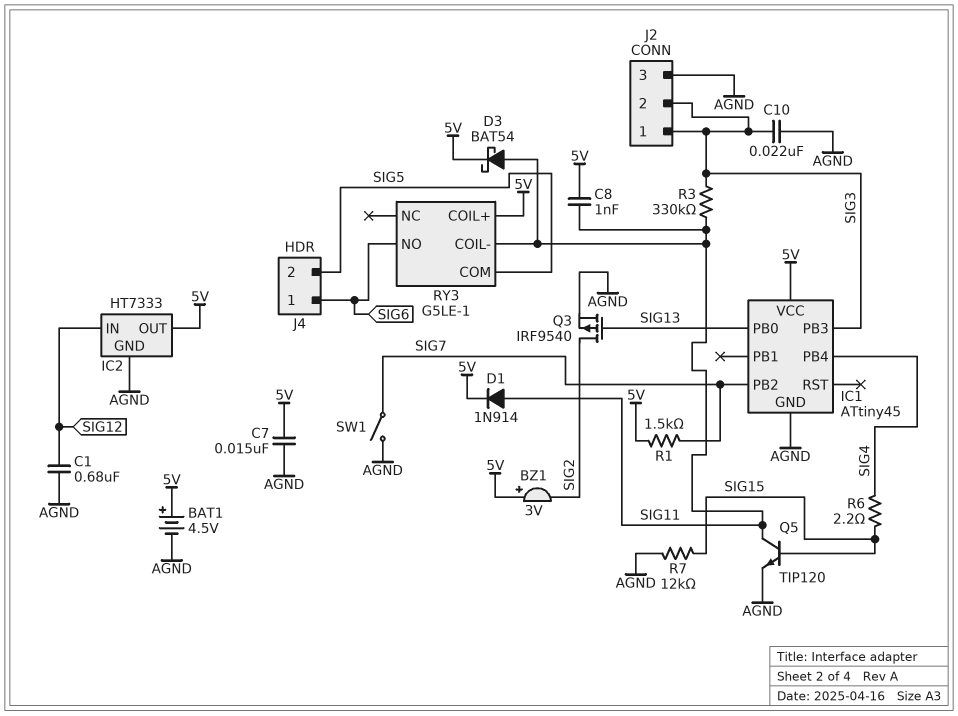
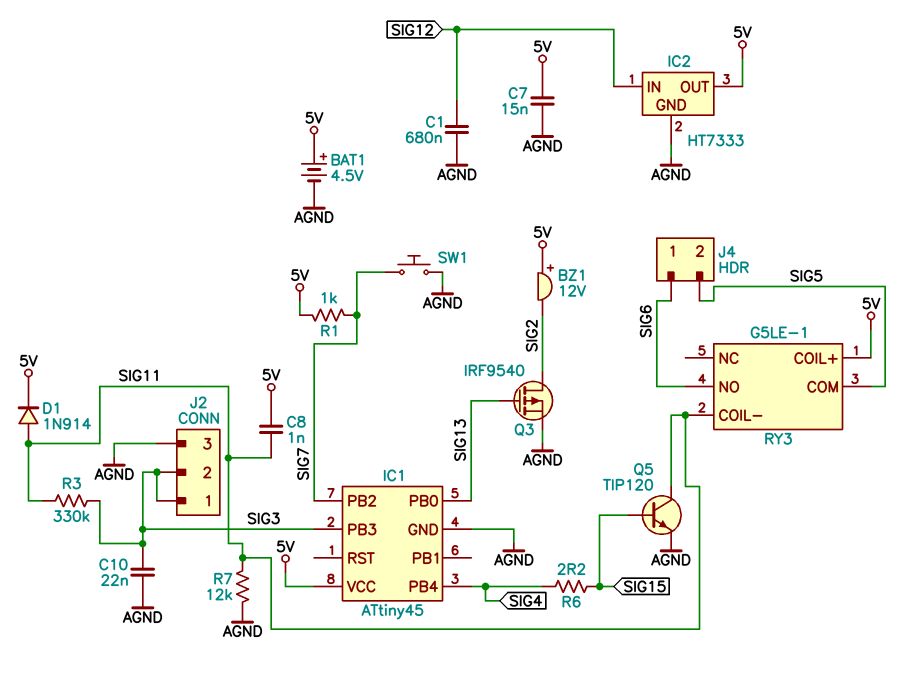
BZ1: buzzer 3V (plus 5V, minus SIG2) -> buzzer 12V (plus 5V, minus SIG2)
D3: schottky BAT54 (A SIG11, K 5V) -> none
R1: 1.5k (5V, SIG7) -> 1k (5V, SIG7)
R7: 12k (AGND, SIG15) -> 12k (AGND, SIG11)
SW1: switch (AGND, SIG7) -> button (AGND, SIG7)

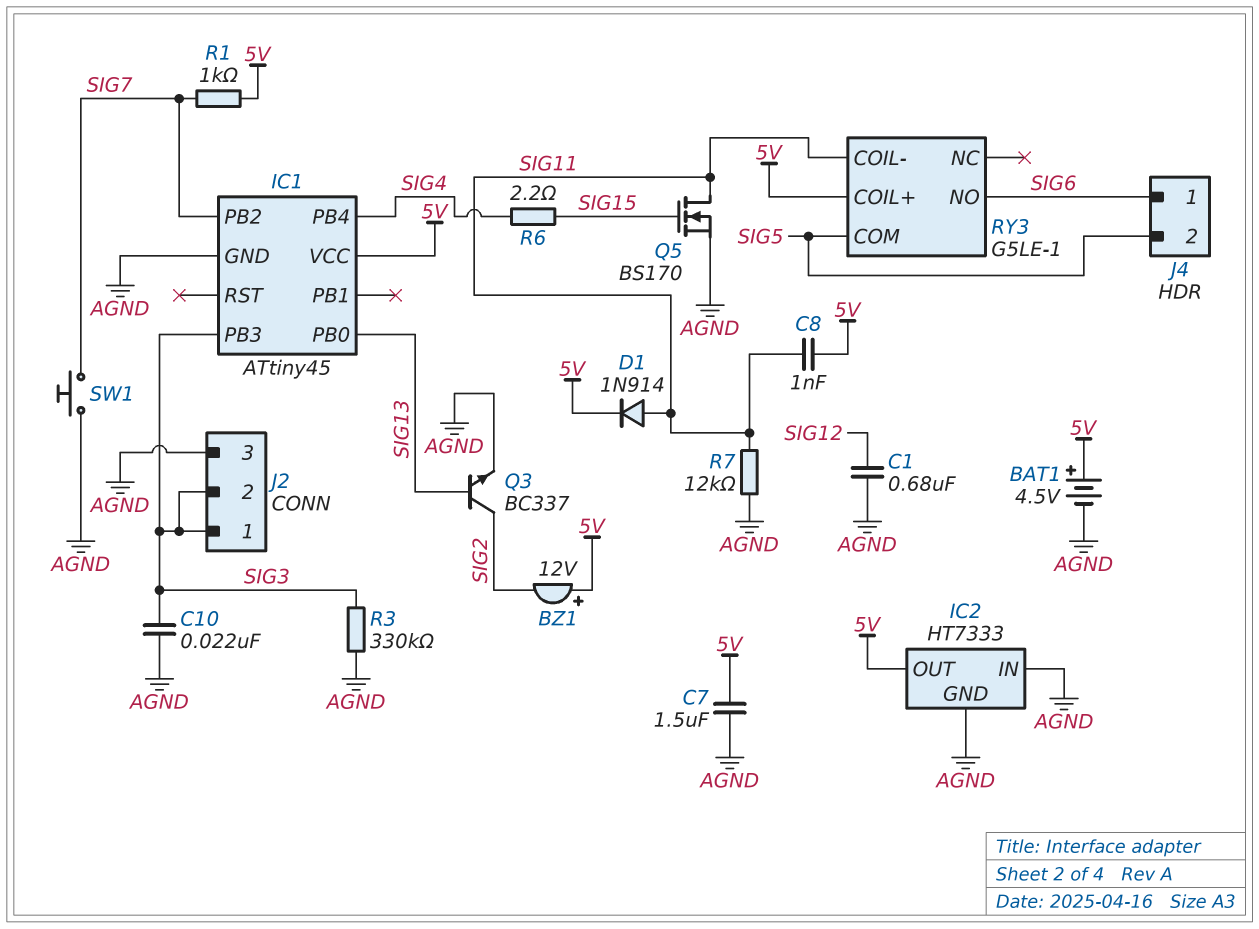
C7: 15nF (5V, AGND) -> 1.5uF (5V, AGND)
IC2 pin IN: SIG12 -> AGND
Q3: PMOS IRF9540 (G SIG13, D SIG2, S AGND) -> NPN BC337 (B SIG13, C SIG2, E AGND)
Q5: NPN TIP120 (B SIG15, C SIG11, E AGND) -> NMOS BS170 (G SIG15, D SIG11, S AGND)
R3: 330k (SIG3, SIG11) -> 330k (AGND, SIG3)

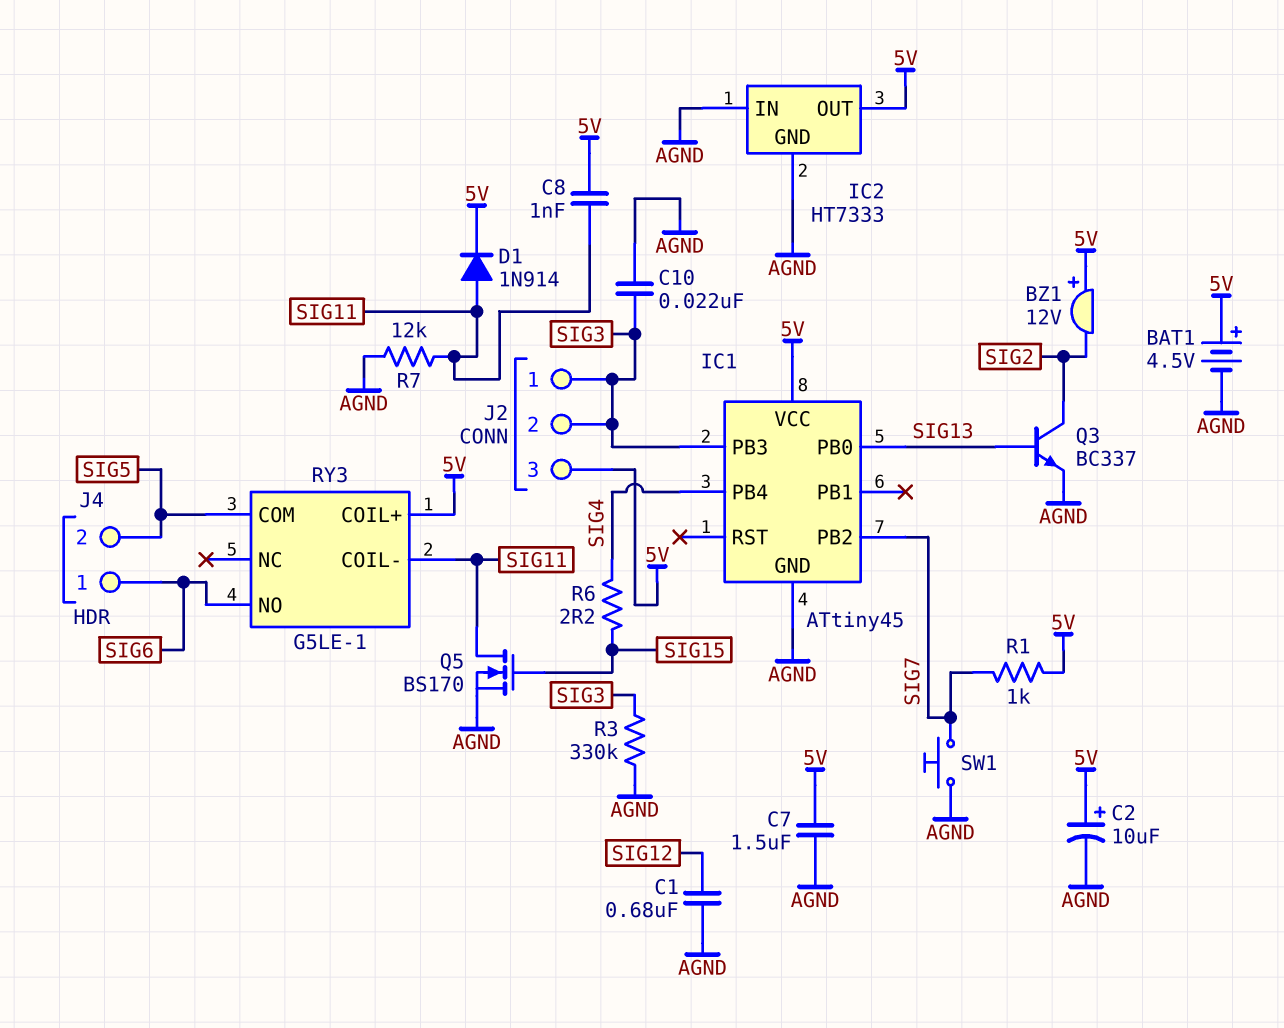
C2: none -> 10uF (plus 5V, minus AGND)
J2 pin 3: AGND -> 5V

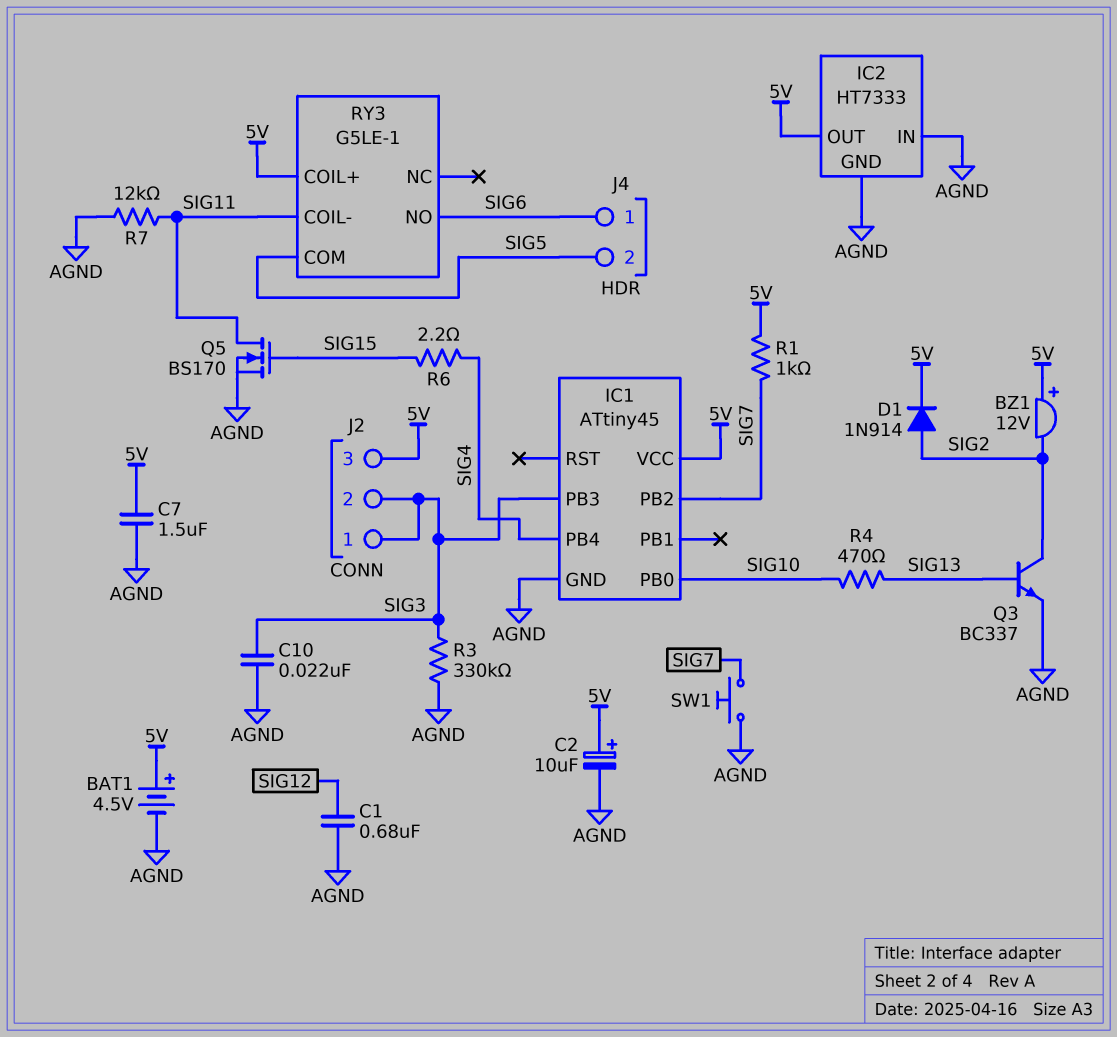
C8: 1nF (5V, SIG11) -> none
D1: diode 1N914 (A SIG11, K 5V) -> diode 1N914 (A SIG2, K 5V)
IC1 pin PB0: SIG13 -> SIG10
R4: none -> 470 (SIG10, SIG13)

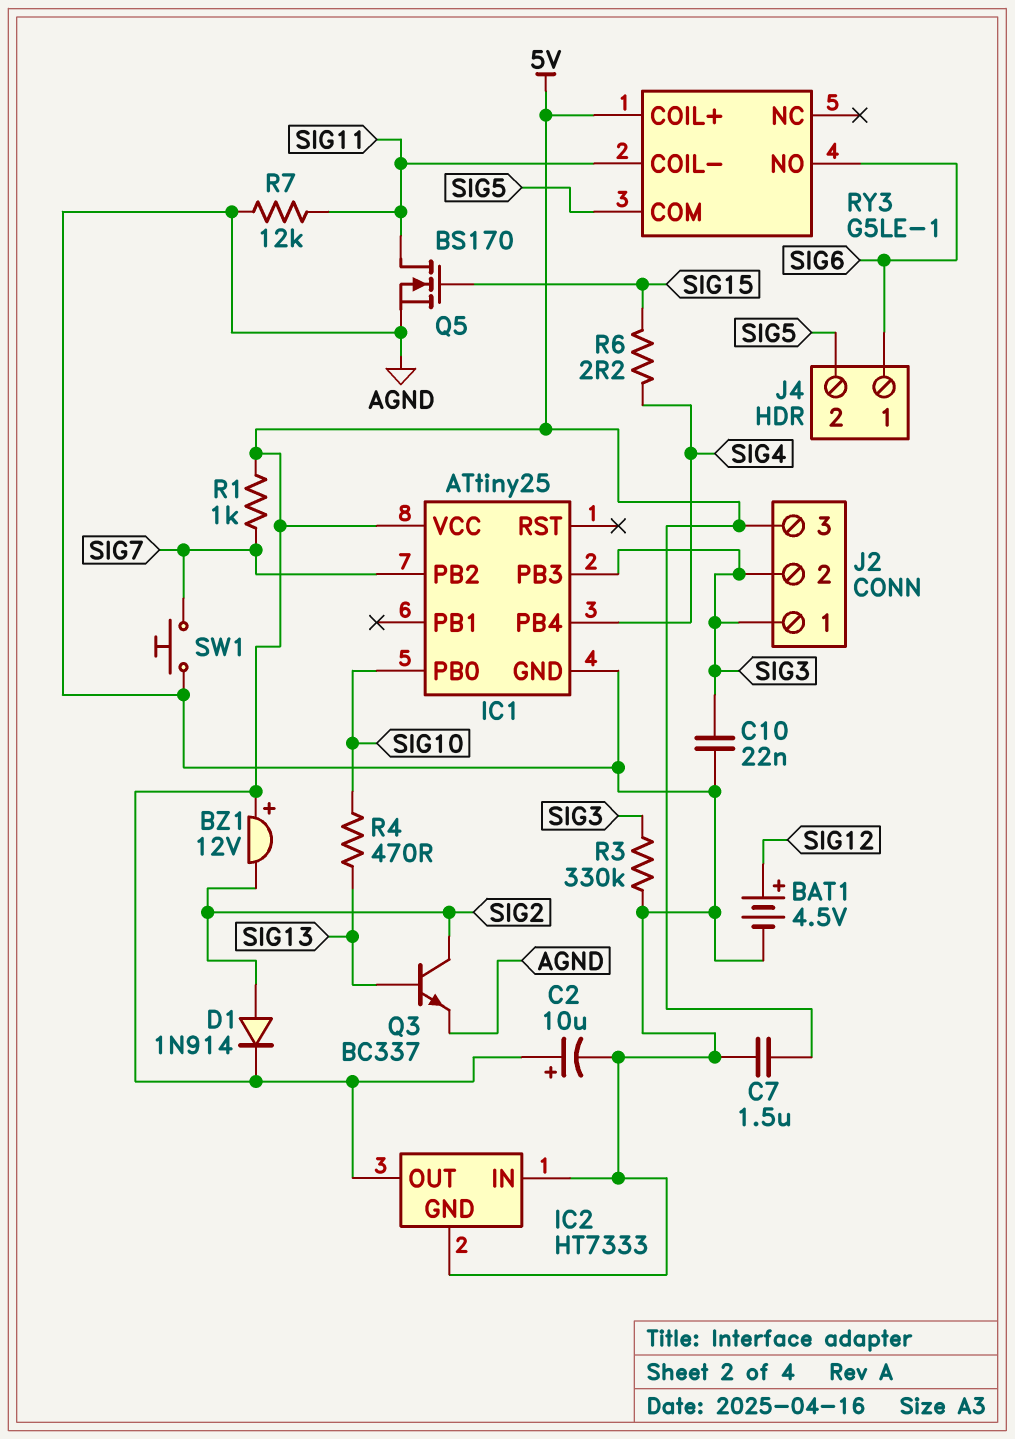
BAT1: 4.5V (plus 5V, minus AGND) -> 4.5V (plus SIG12, minus AGND)
C1: 680nF (AGND, SIG12) -> none
IC1: ATtiny45 -> ATtiny25

